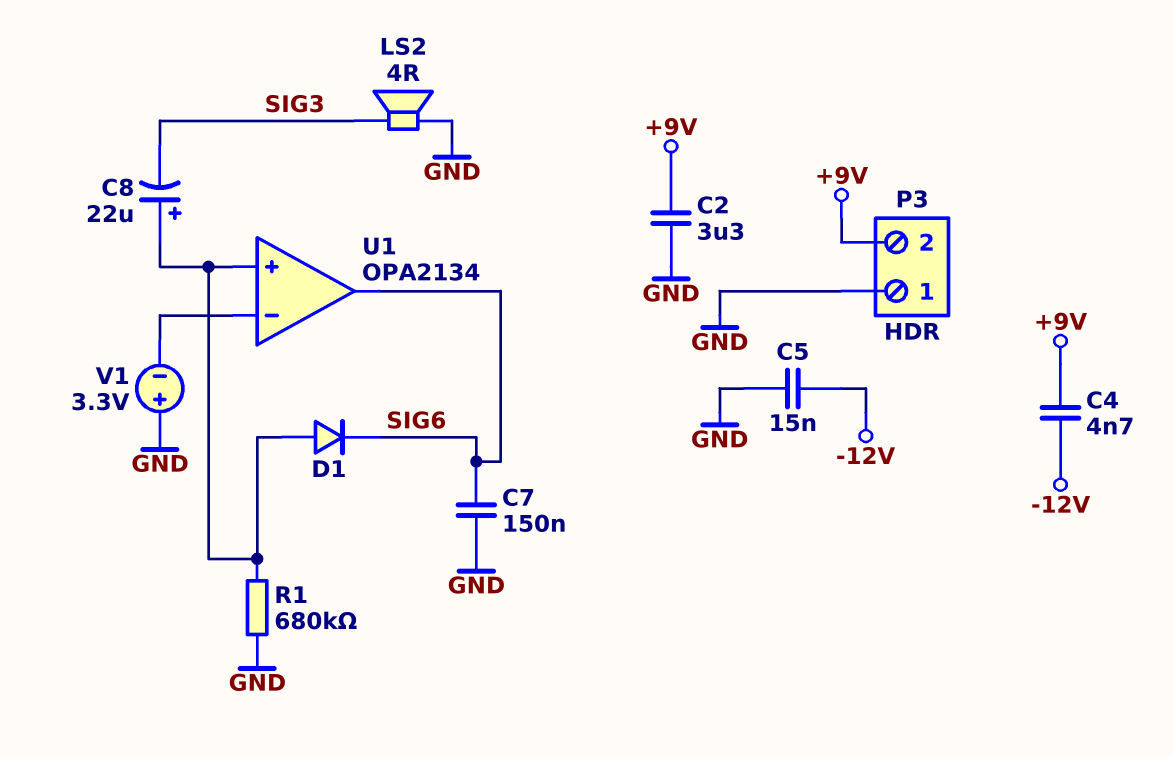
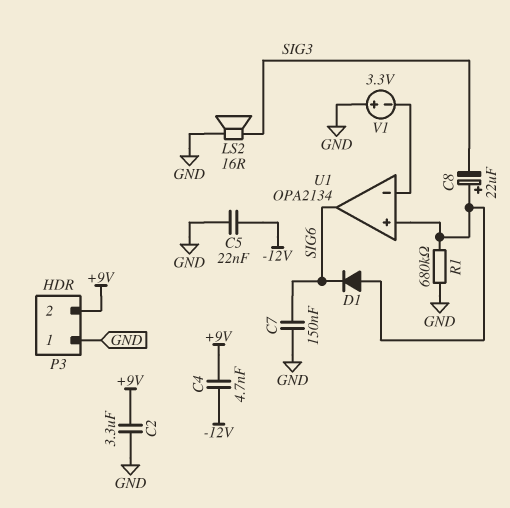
C5: 15nF (-12V, GND) -> 22nF (-12V, GND)
LS2: speaker 4R (GND, SIG3) -> speaker 16R (GND, SIG3)

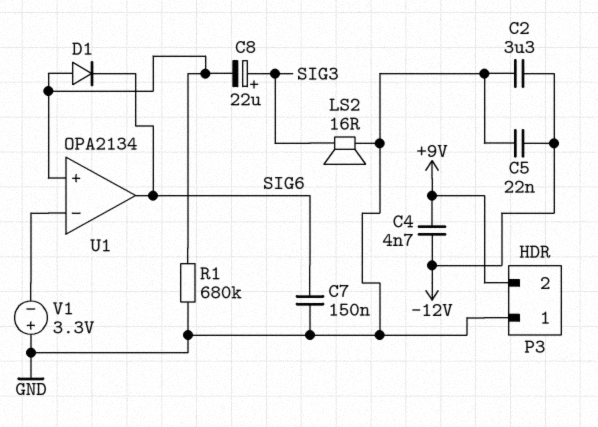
C2: 3.3uF (+9V, GND) -> 3.3uF (-12V, GND)
C8: 22uF (plus U1/in+, minus SIG3) -> 22uF (plus SIG3, minus U1/in+)

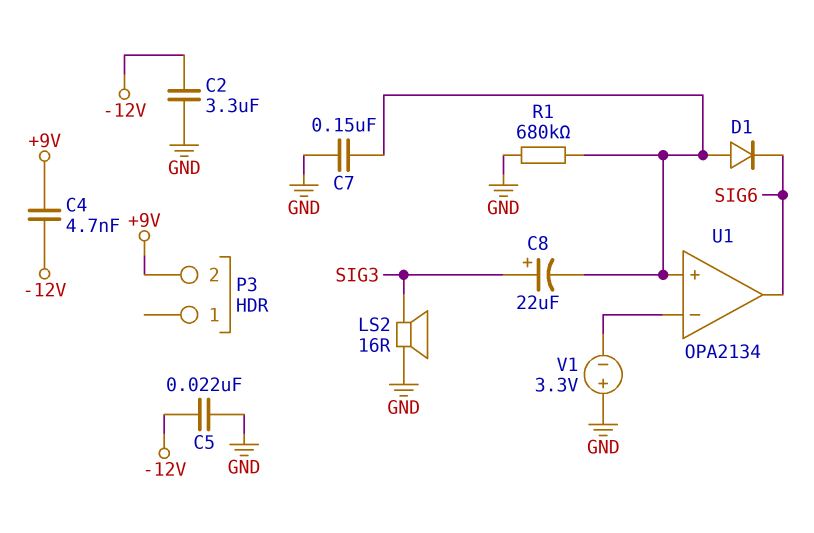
C7: 150nF (GND, SIG6) -> 150nF (GND, U1/in+)
P3 pin 1: GND -> none

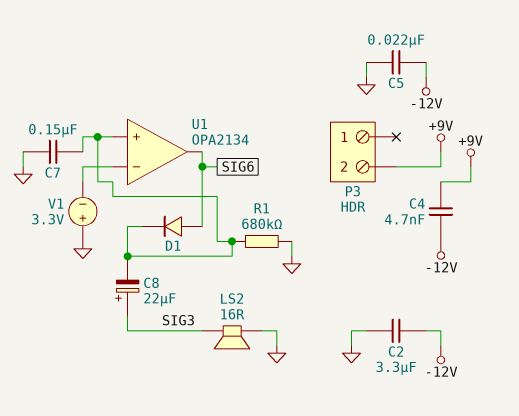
D1: diode (A U1/in+, K SIG6) -> diode (A SIG6, K U1/in+)

